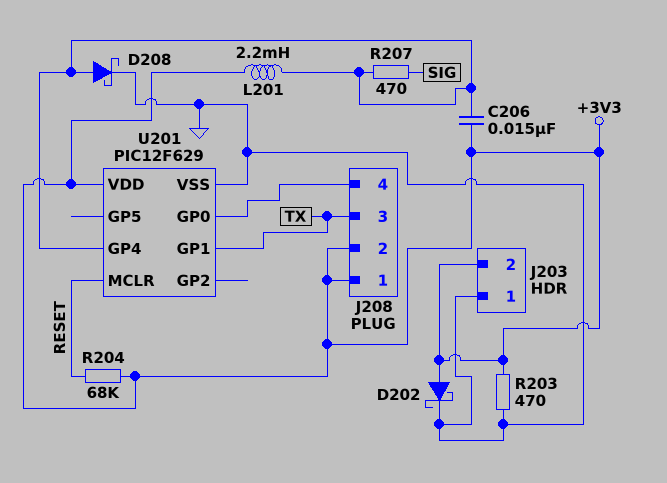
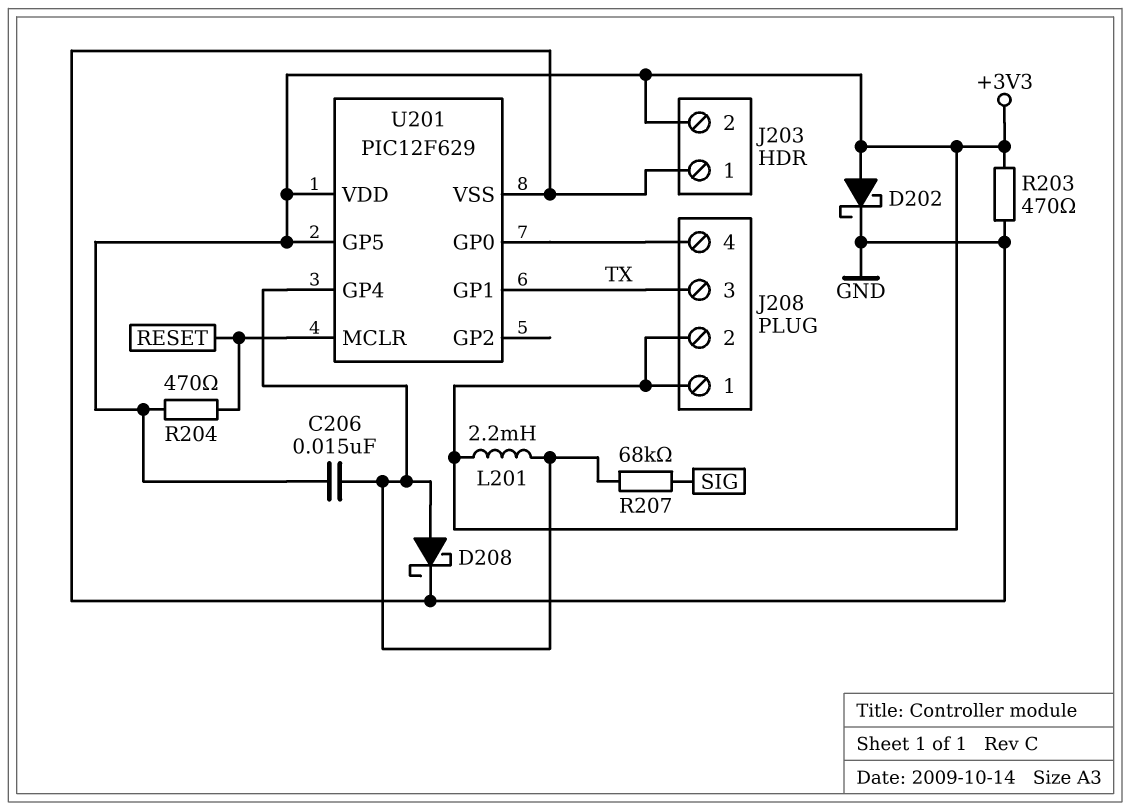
R204: 68k (+3V3, RESET) -> 470 (+3V3, RESET)
R207: 470 (SIG, U201/GP4) -> 68k (SIG, U201/GP4)
U201 pin GP5: none -> +3V3

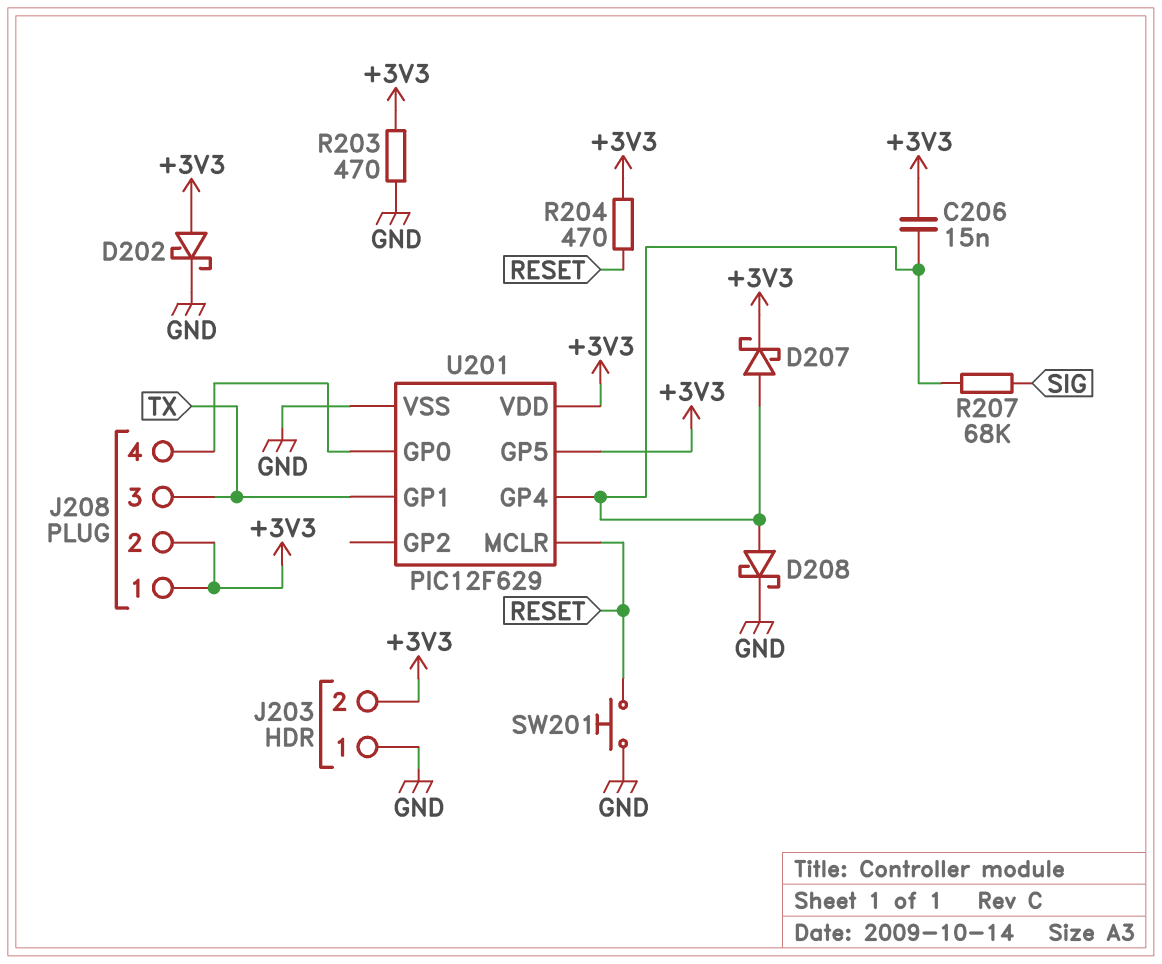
D207: none -> schottky (A U201/GP4, K +3V3)
L201: 2.2mH (+3V3, U201/GP4) -> none
SW201: none -> button (GND, RESET)

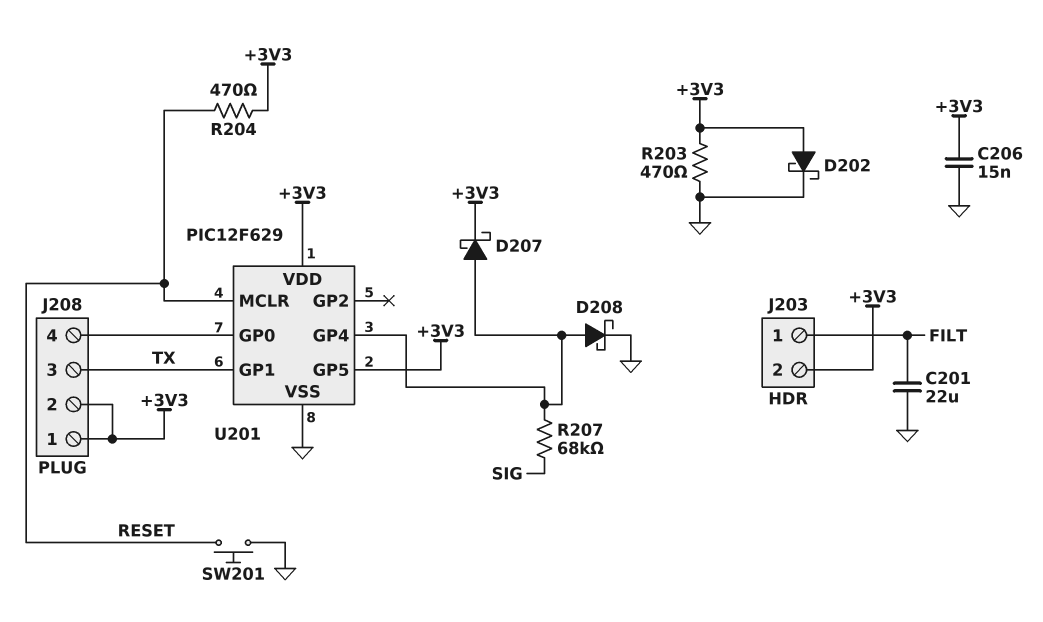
C201: none -> 22uF (FILT, GND)
C206: 15nF (+3V3, U201/GP4) -> 15nF (+3V3, GND)
J203 pin 1: GND -> FILT

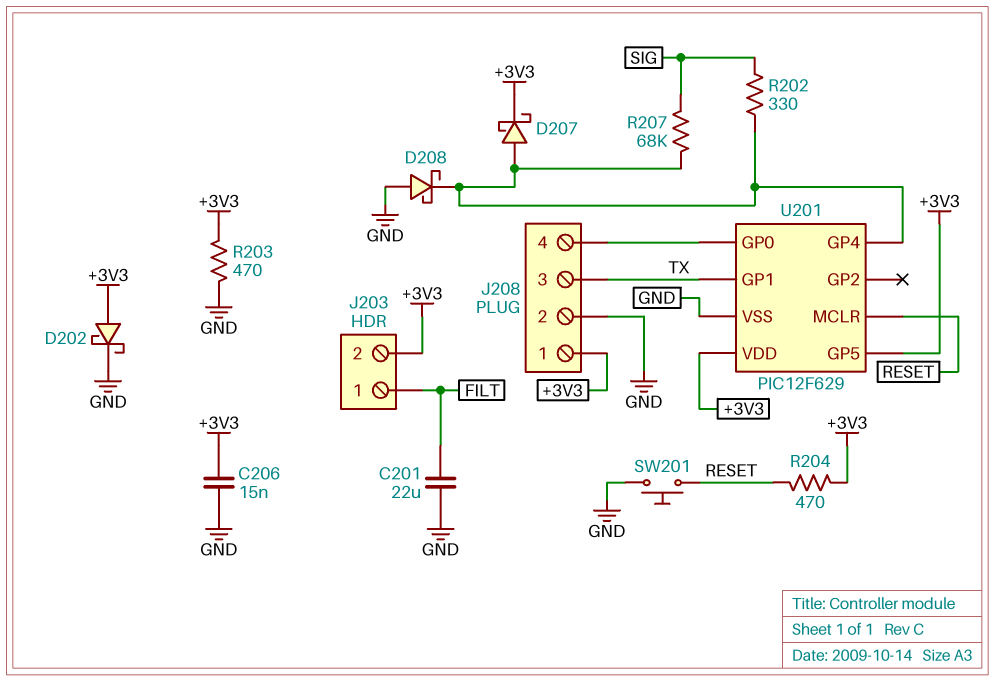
D208: schottky (A U201/GP4, K GND) -> schottky (A GND, K U201/GP4)
J208 pin 2: +3V3 -> GND
R202: none -> 330 (SIG, U201/GP4)

